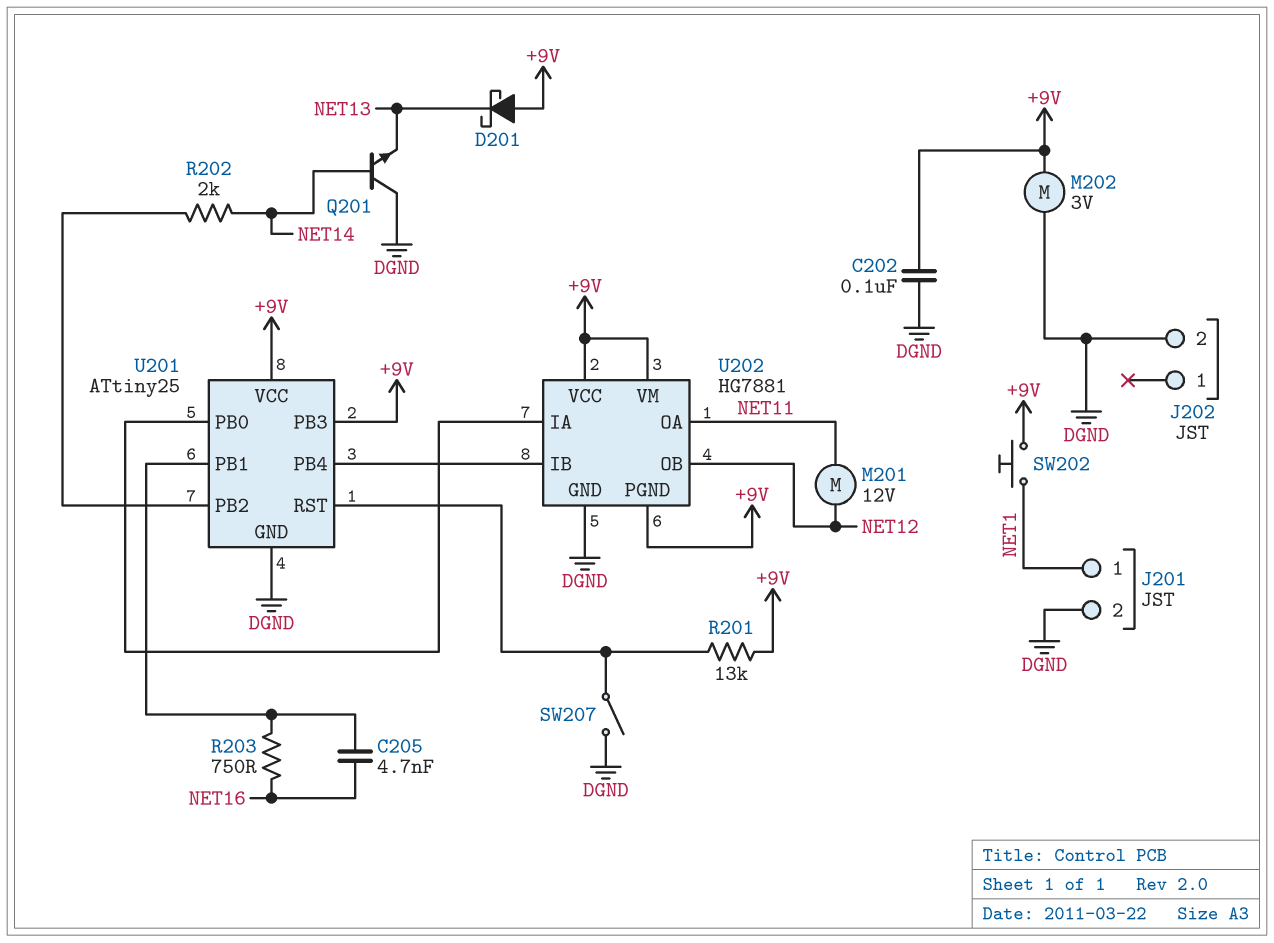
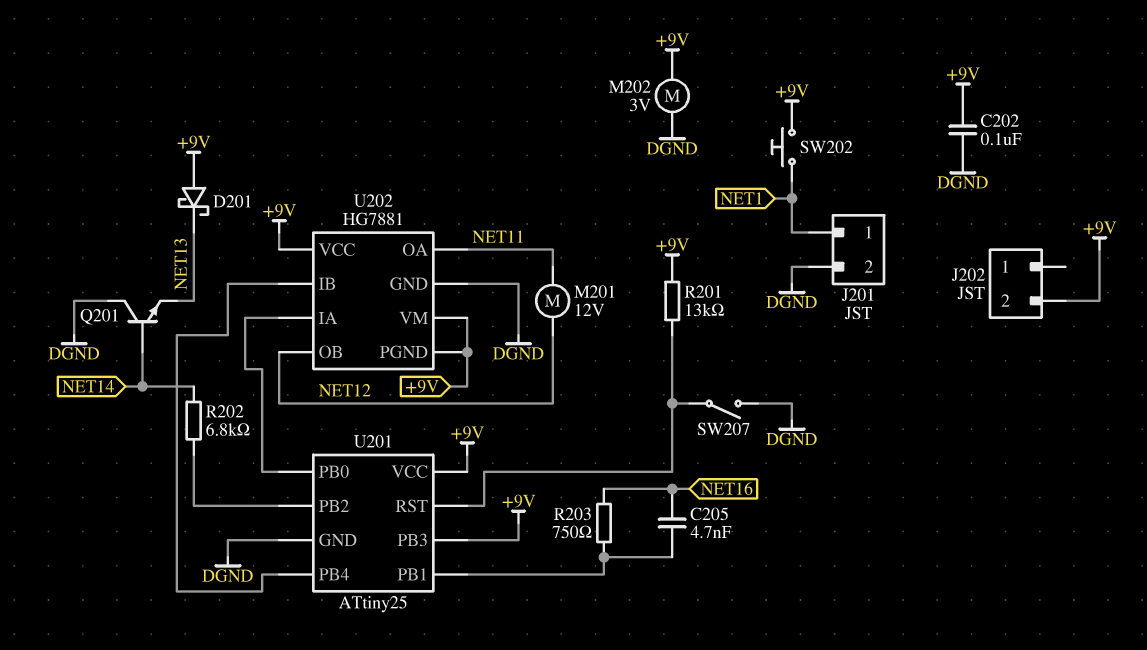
J202 pin 2: DGND -> +9V
R202: 2k (NET14, U201/PB2) -> 6.8k (NET14, U201/PB2)

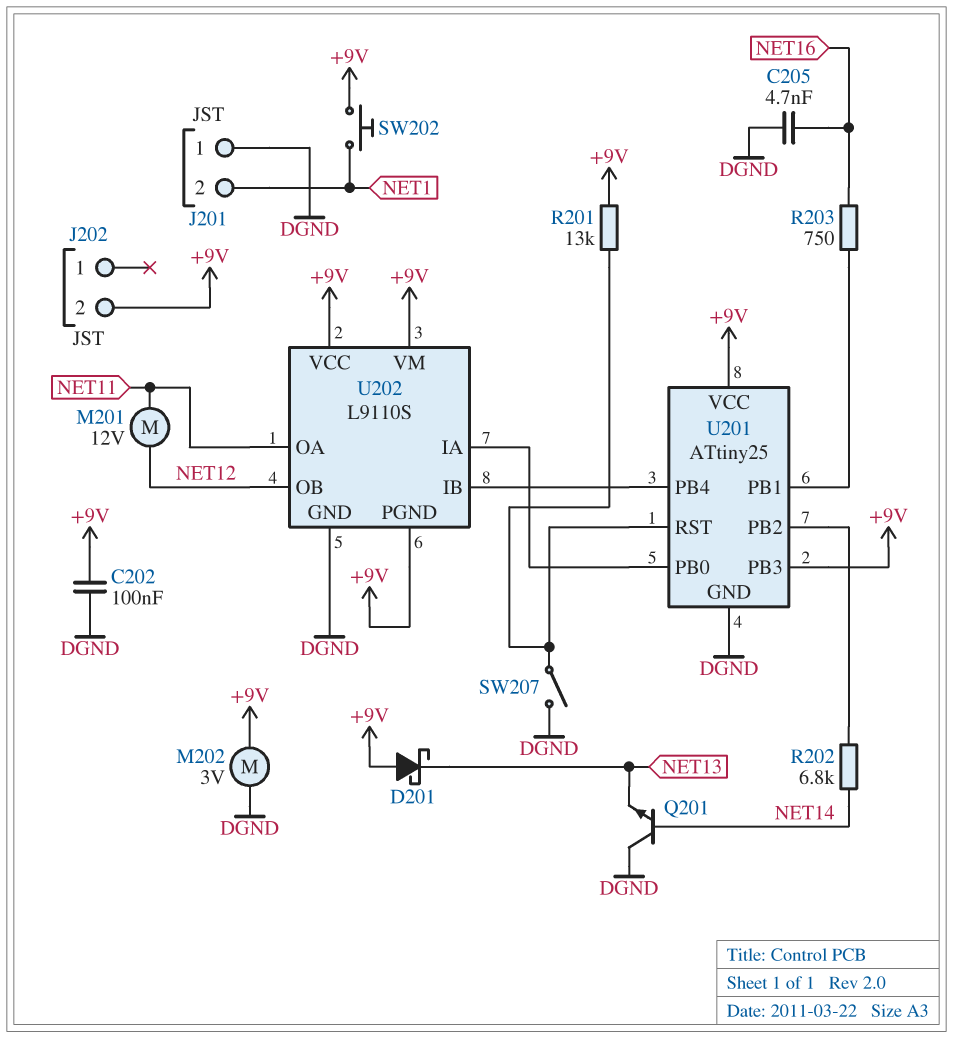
C205: 4.7nF (NET16, U201/PB1) -> 4.7nF (DGND, NET16)
J201 pin 1: NET1 -> DGND
J201 pin 2: DGND -> NET1
U202: HG7881 -> L9110S

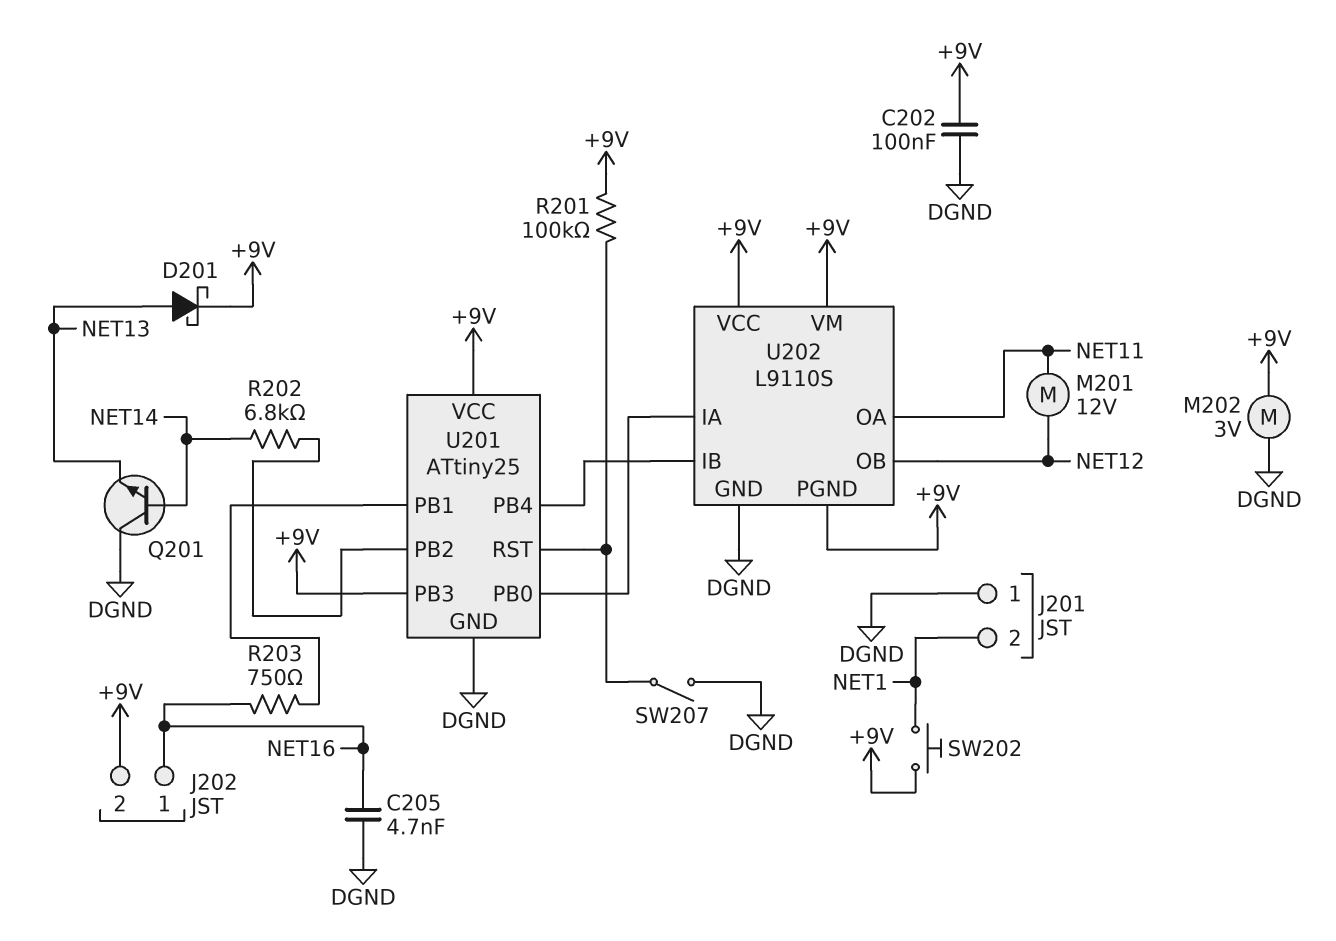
D201: schottky (A +9V, K NET13) -> schottky (A NET13, K +9V)
J202 pin 1: none -> NET16
R201: 13k (+9V, U201/RST) -> 100k (+9V, U201/RST)

